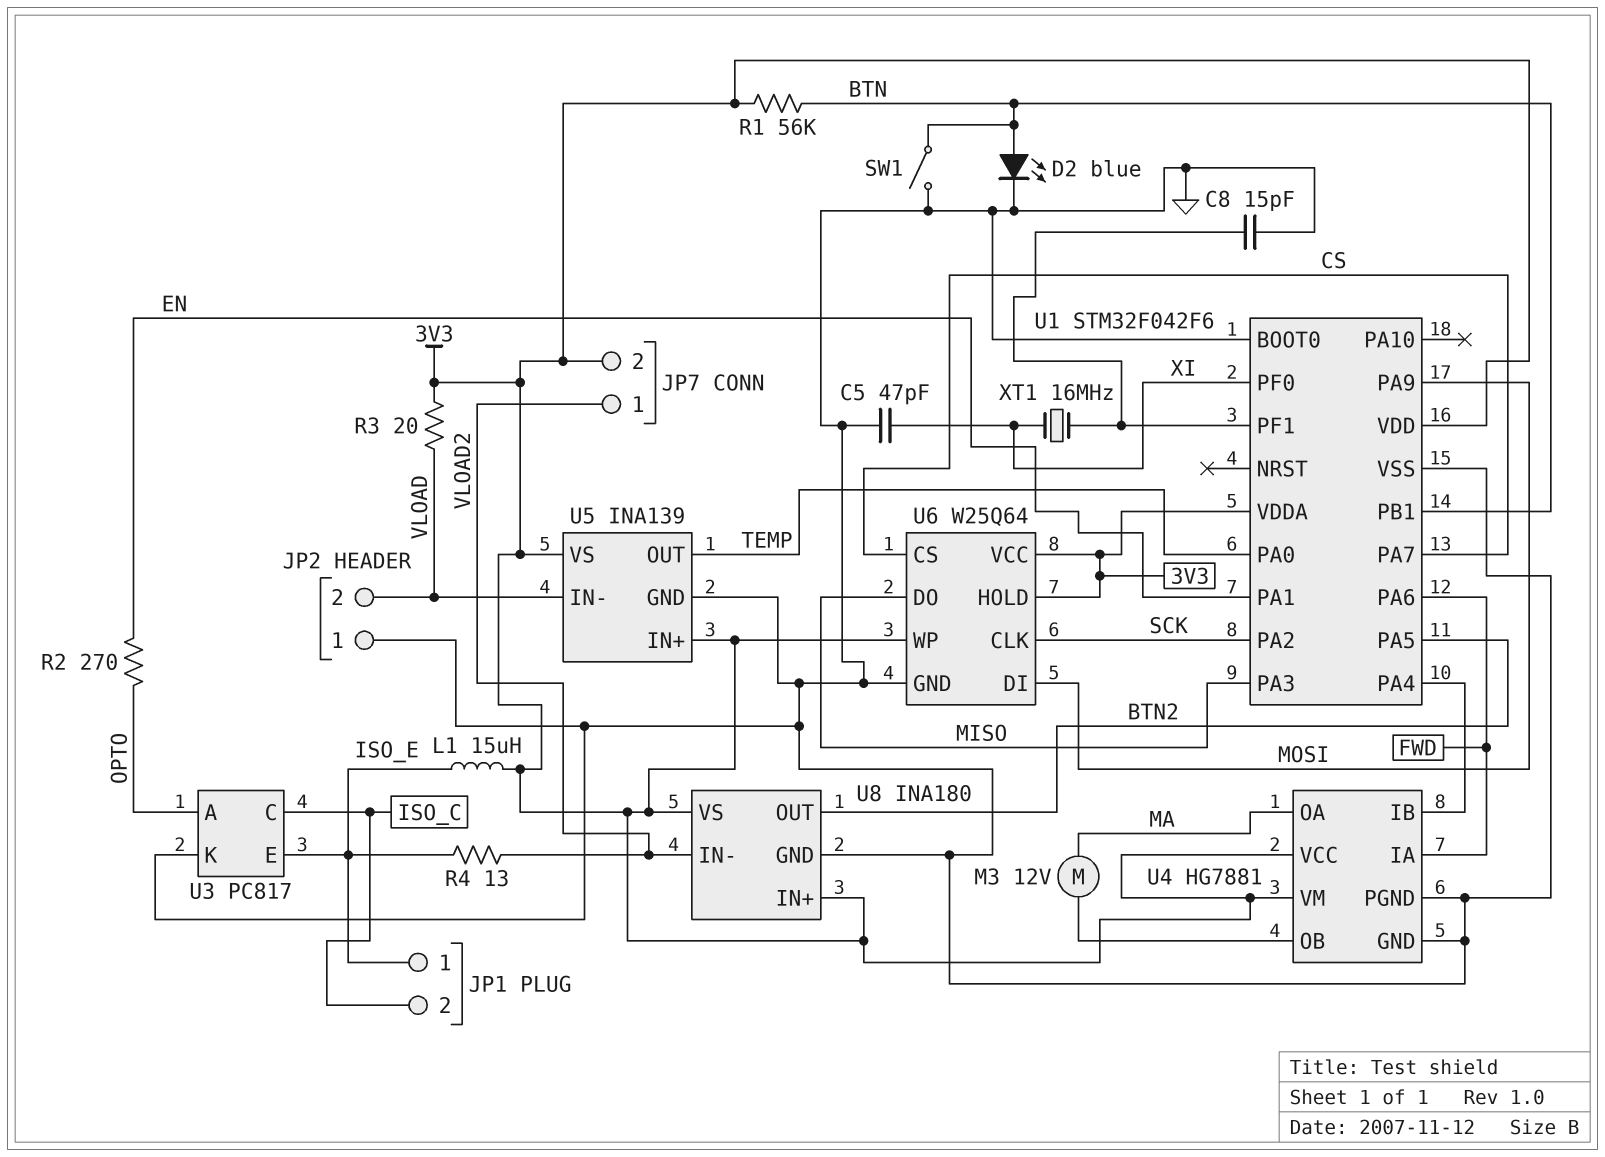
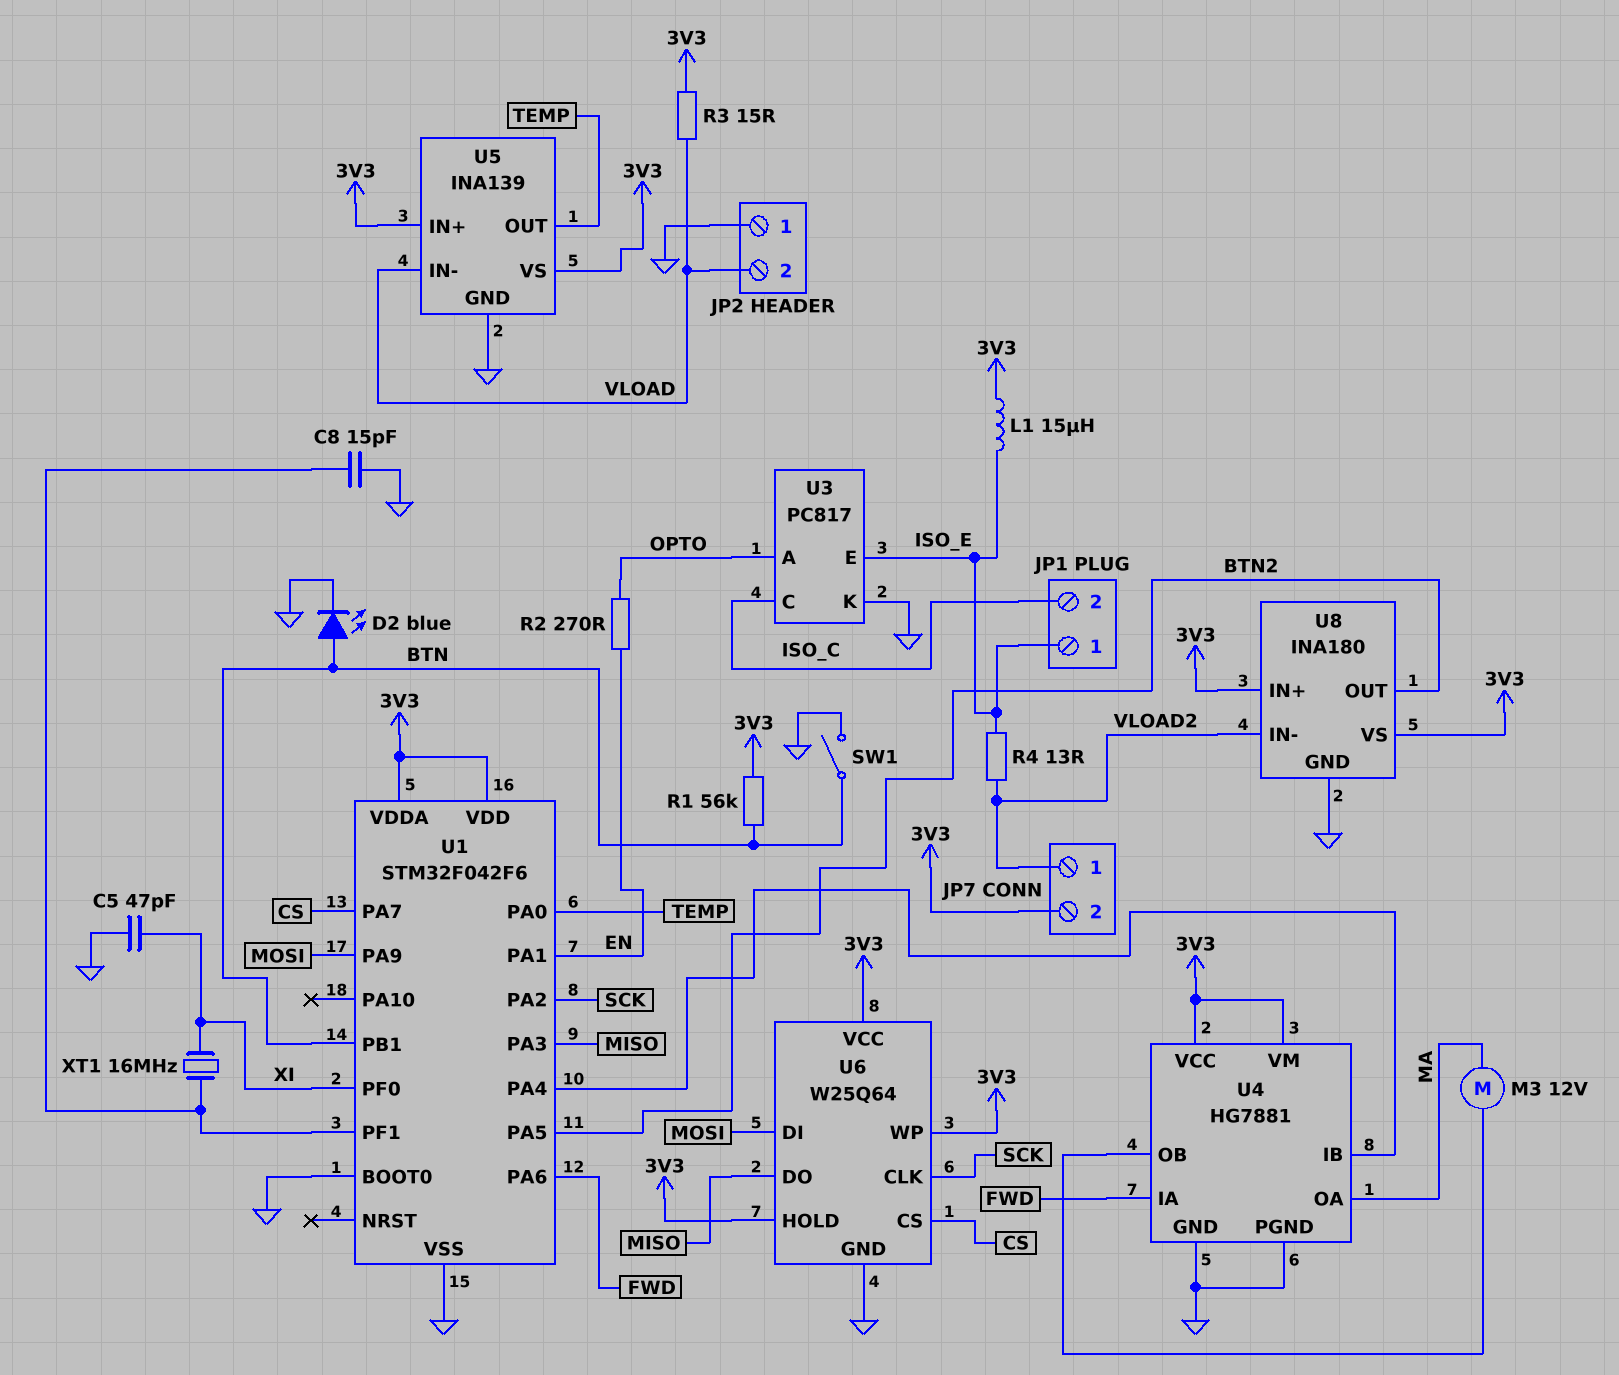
R3: 20 (3V3, VLOAD) -> 15 (3V3, VLOAD)

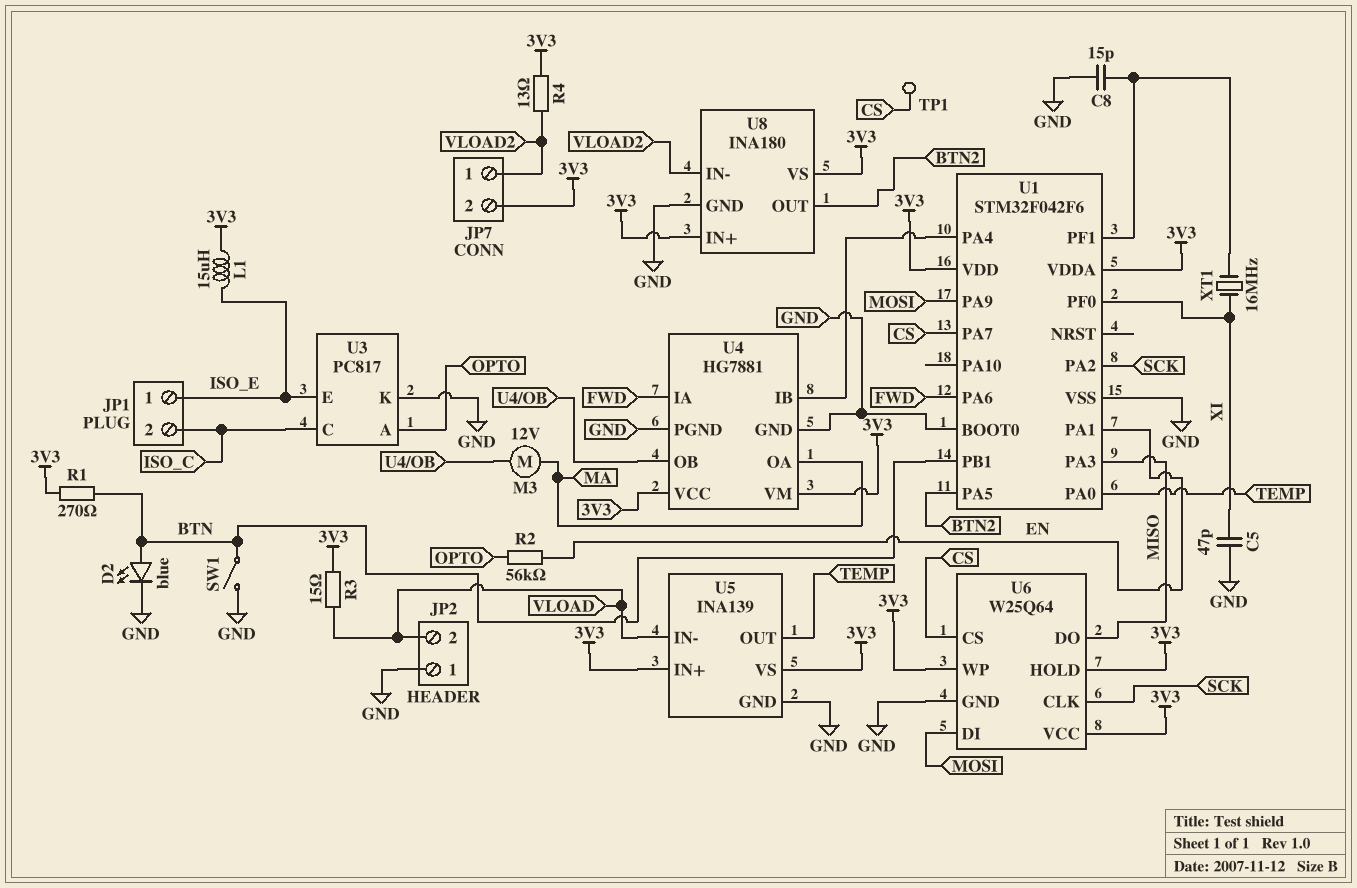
R1: 56k (3V3, BTN) -> 270 (3V3, BTN)
R2: 270 (EN, OPTO) -> 56k (EN, OPTO)
R4: 13 (ISO_E, VLOAD2) -> 13 (3V3, VLOAD2)
TP1: none -> test point (CS)

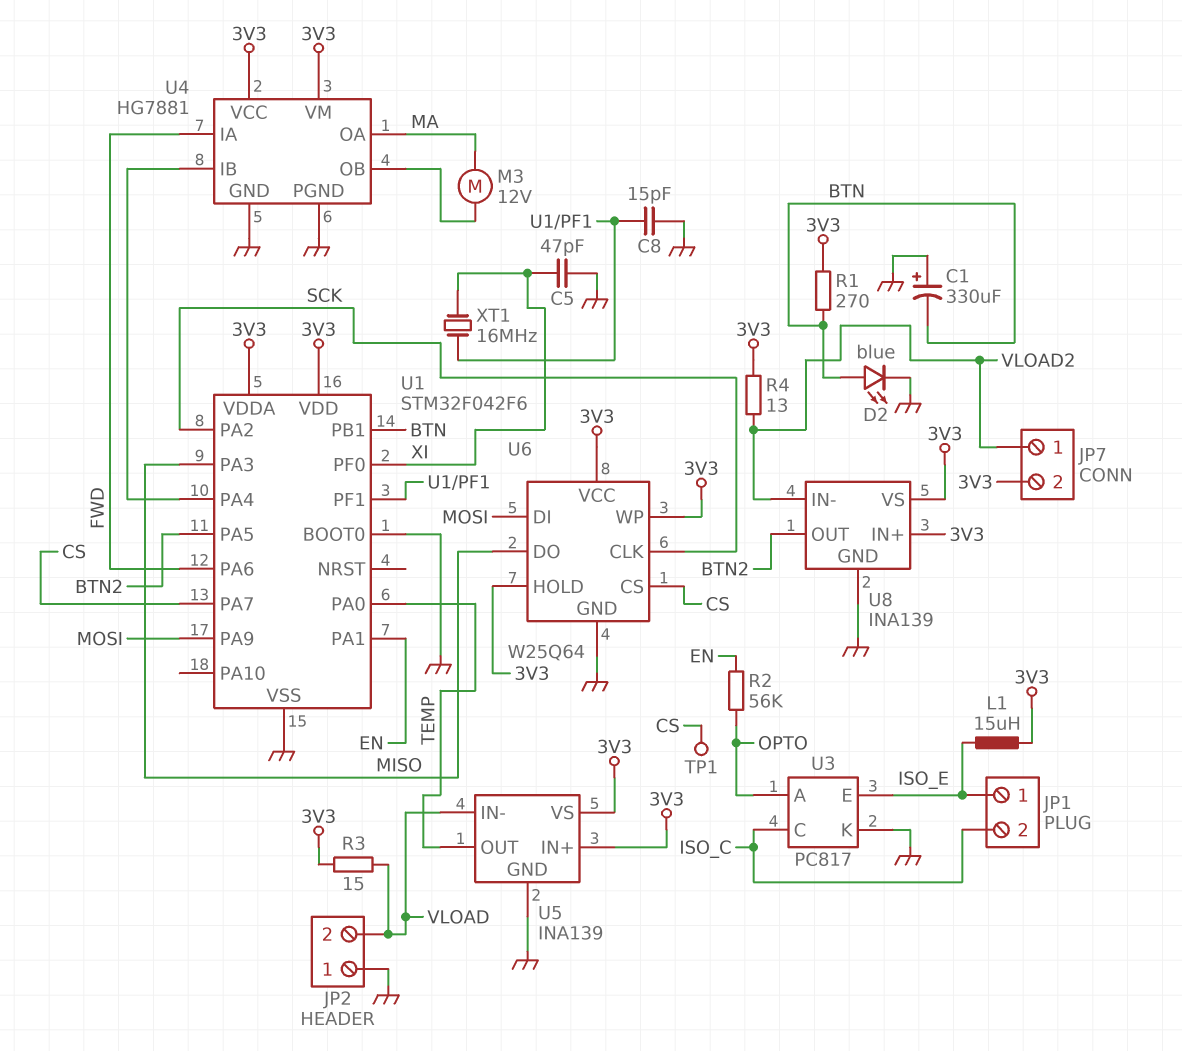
C1: none -> 330uF (plus GND, minus BTN)
SW1: switch (BTN, GND) -> none
U8: INA180 -> INA139

